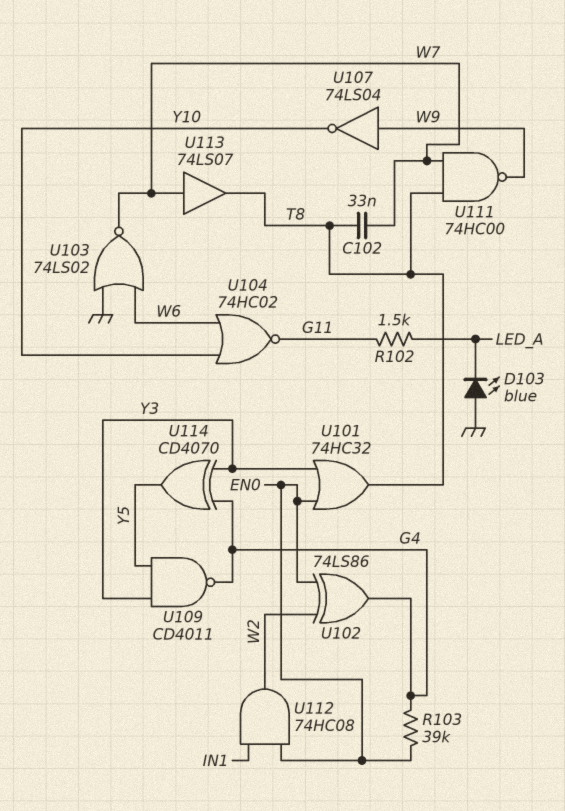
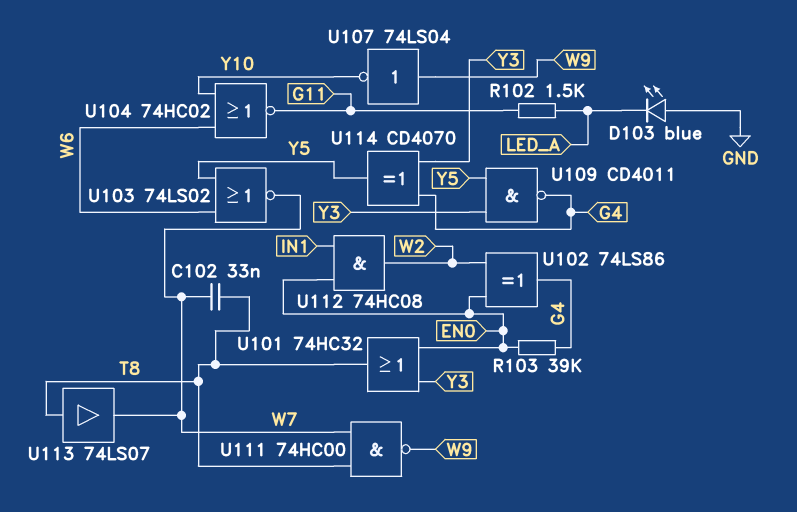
U103: NOR 74LS02 (in GND, in W6, out W7) -> NOR 74LS02 (in W6, in Y5, out W7)
U113: buffer 74LS07 (in W7, out T8) -> buffer 74LS07 (in T8, out W7)

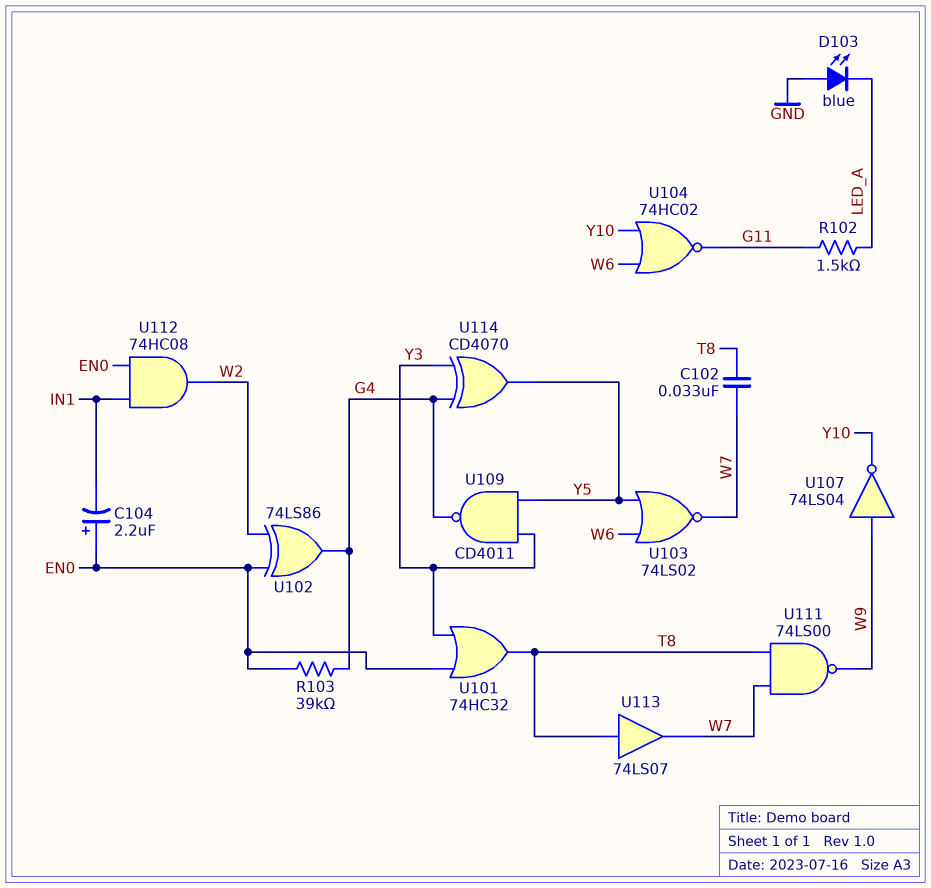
C104: none -> 2.2uF (plus EN0, minus IN1)
U111: NAND 74HC00 (in T8, in W7, out W9) -> NAND 74LS00 (in T8, in W7, out W9)

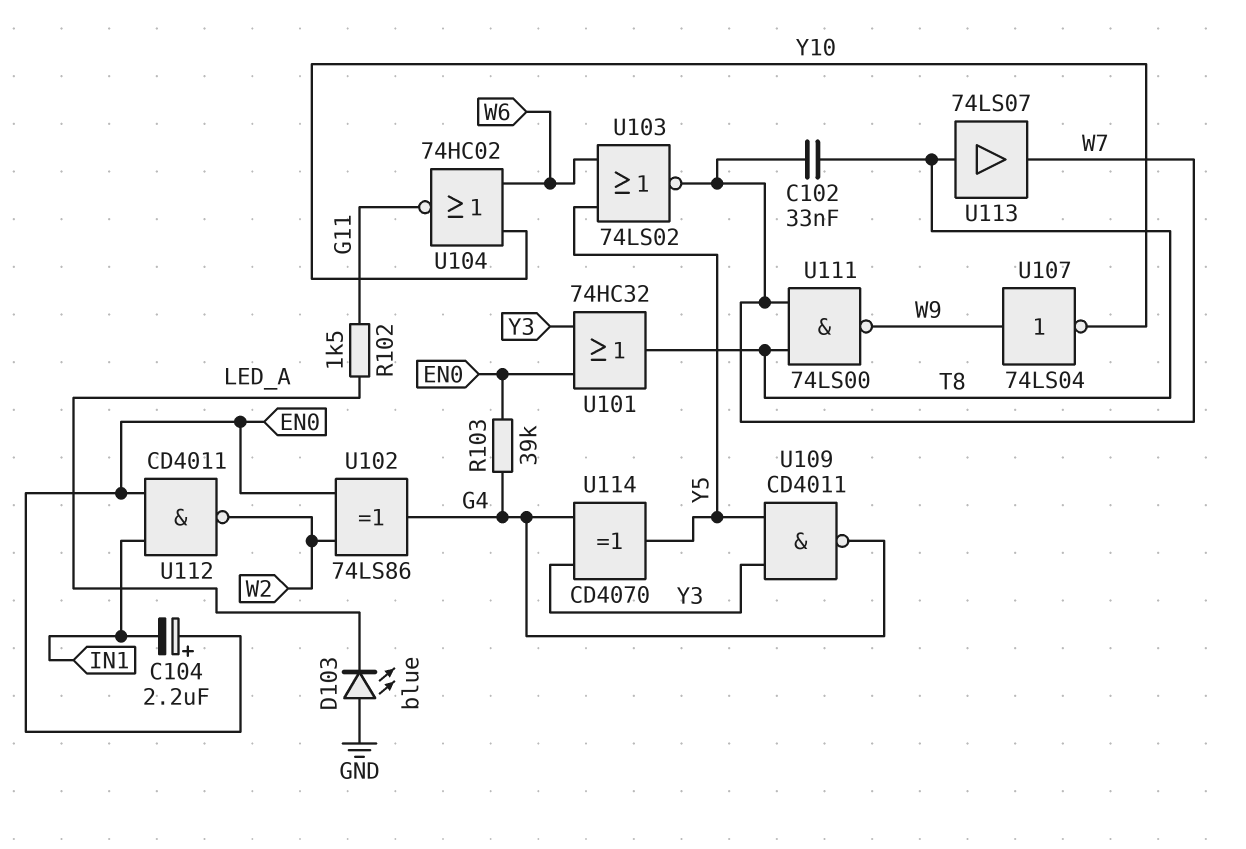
U112: AND 74HC08 (in EN0, in IN1, out W2) -> NAND CD4011 (in EN0, in IN1, out W2)

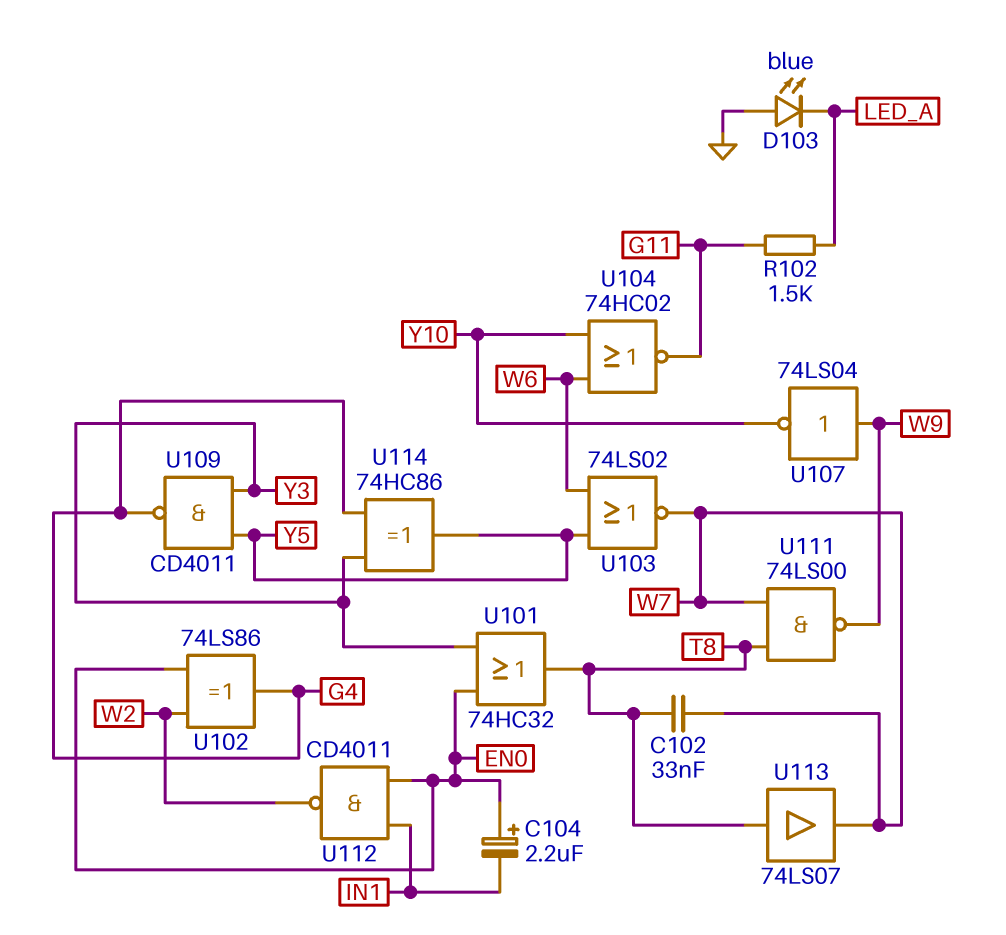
R103: 39k (EN0, G4) -> none
U114: XOR CD4070 (in G4, in Y3, out Y5) -> XOR 74HC86 (in G4, in Y3, out Y5)

